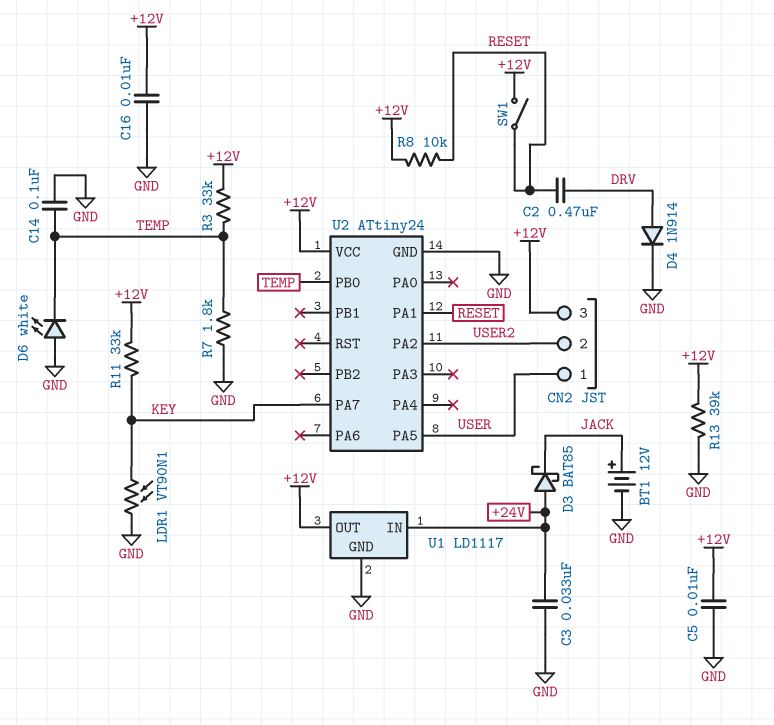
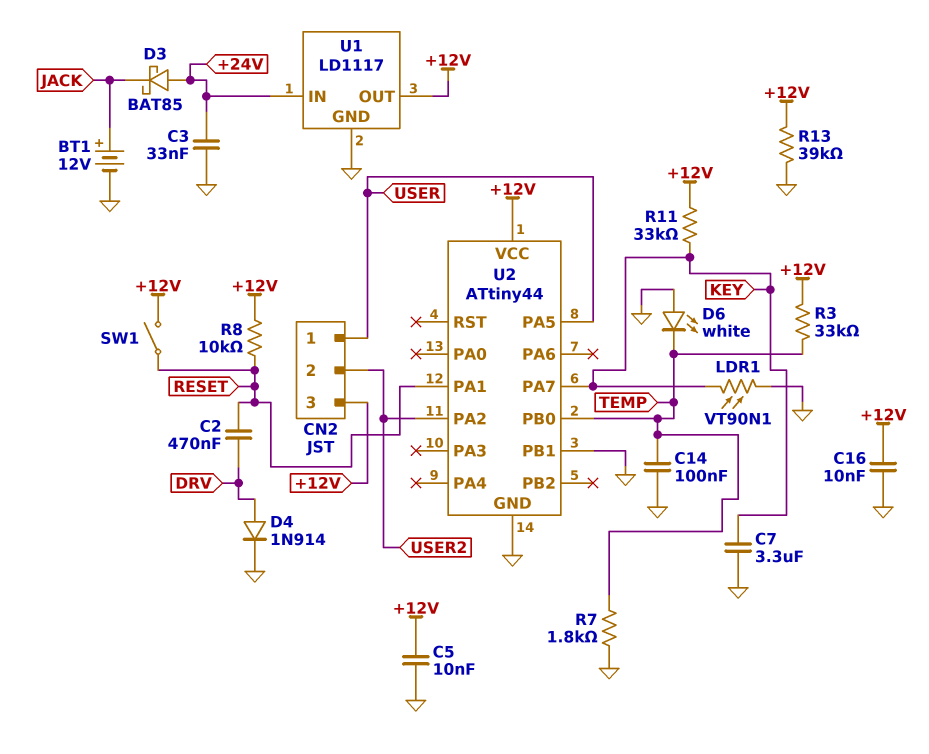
C7: none -> 3.3uF (GND, KEY)
U2: ATtiny24 -> ATtiny44
U2 pin PB1: none -> GND

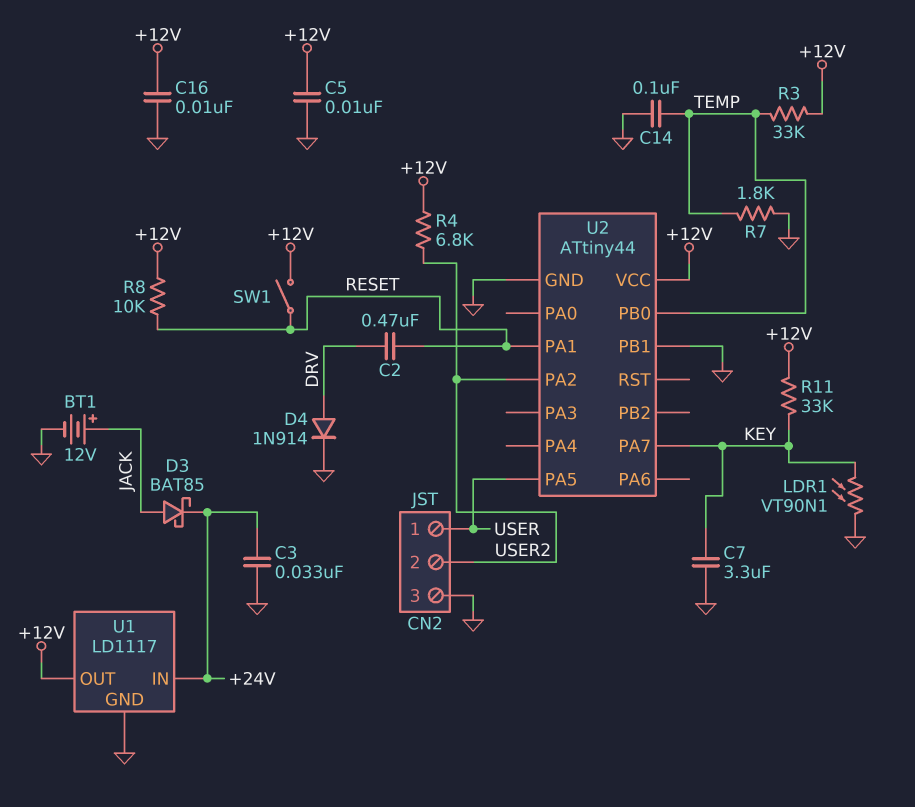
CN2 pin 3: +12V -> GND
D3: schottky BAT85 (A +24V, K JACK) -> schottky BAT85 (A JACK, K +24V)
D6: LED white (A GND, K TEMP) -> none
R4: none -> 6.8k (+12V, USER2)
R13: 39k (+12V, GND) -> none

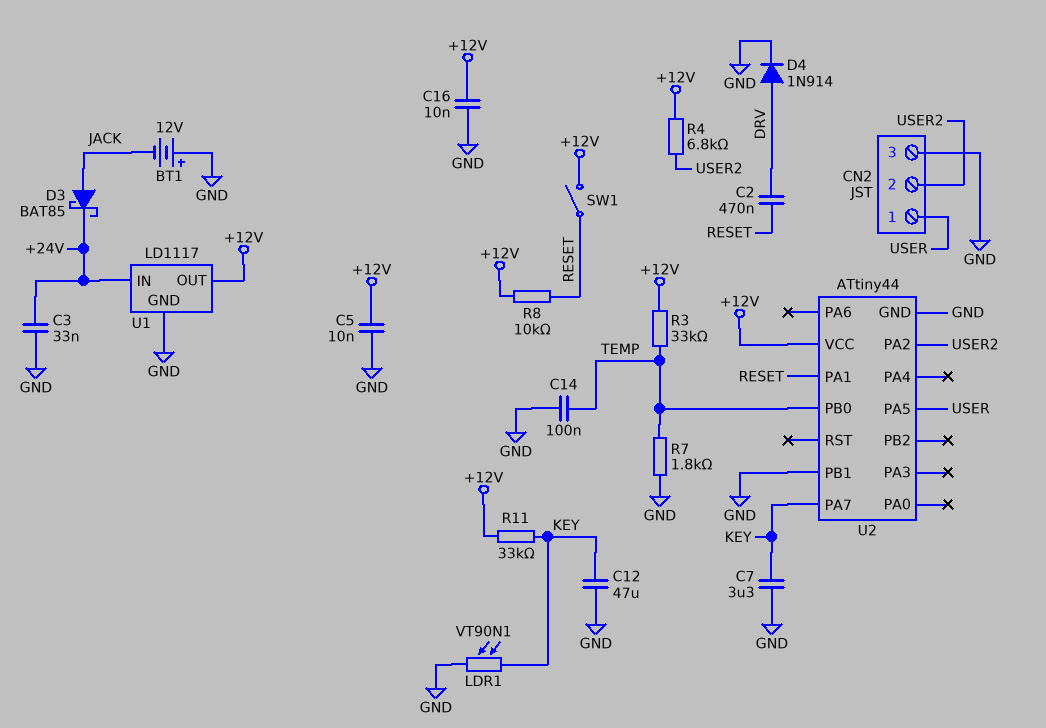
BT1: 12V (plus JACK, minus GND) -> 12V (plus GND, minus JACK)
C12: none -> 47uF (GND, KEY)

